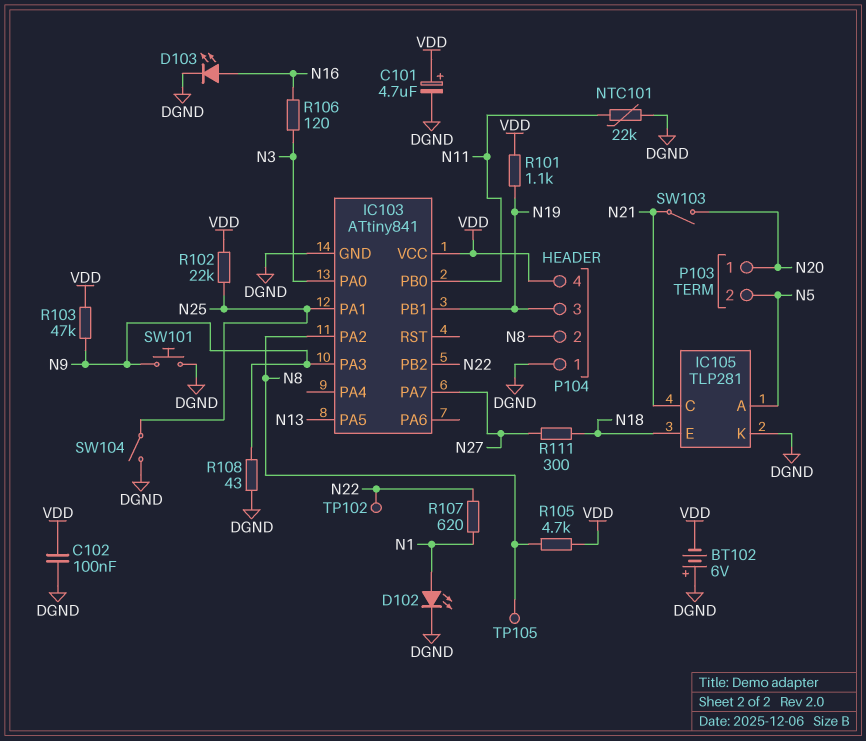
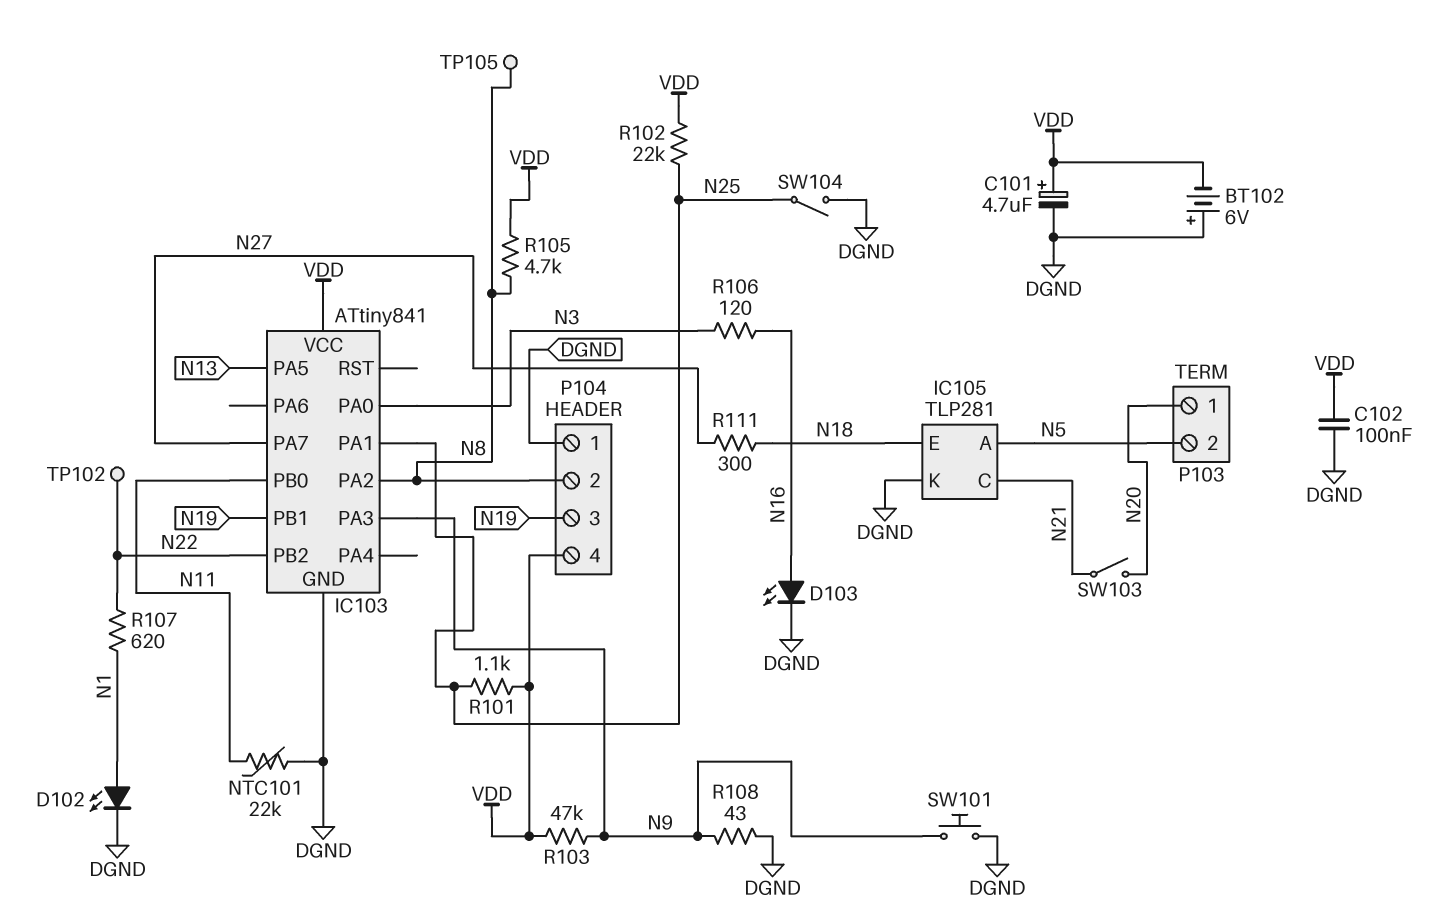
R101: 1.1k (N19, VDD) -> 1.1k (N25, VDD)

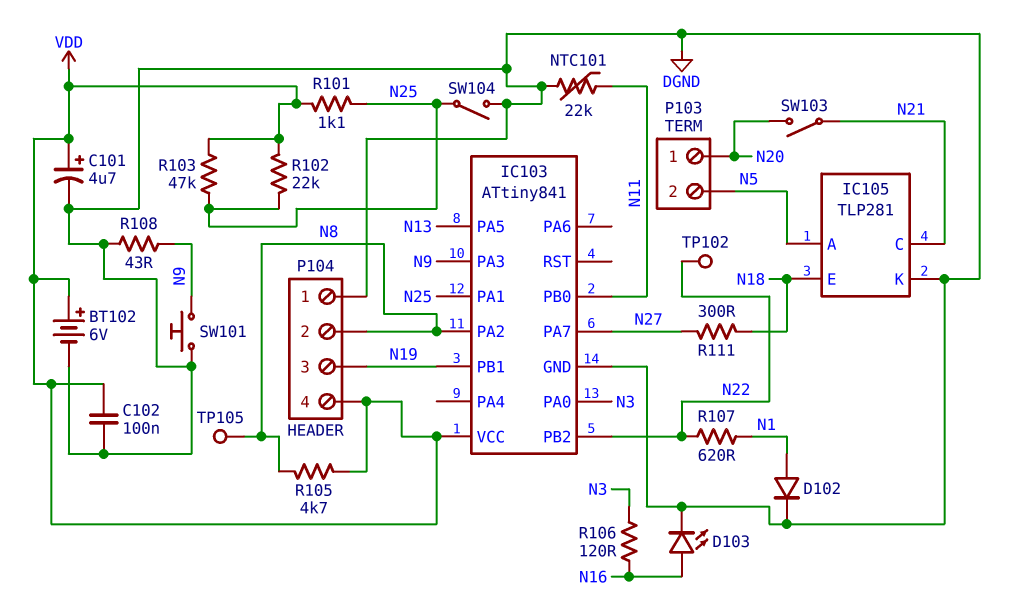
BT102: 6V (plus DGND, minus VDD) -> 6V (plus VDD, minus DGND)
D102: LED (A N1, K DGND) -> diode (A N1, K DGND)
R103: 47k (N9, VDD) -> 47k (N25, VDD)

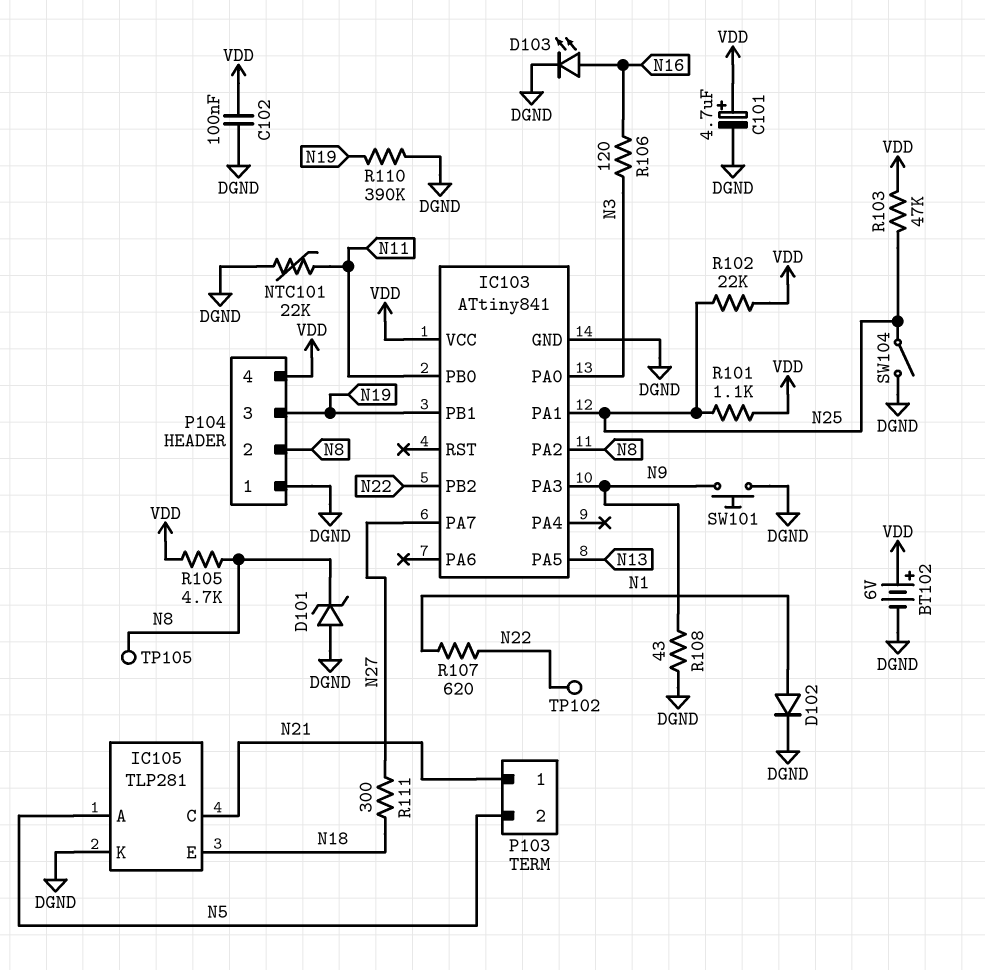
D101: none -> zener (A DGND, K N8)
P103 pin 1: N20 -> N21
R110: none -> 390k (DGND, N19)
SW103: switch (N20, N21) -> none

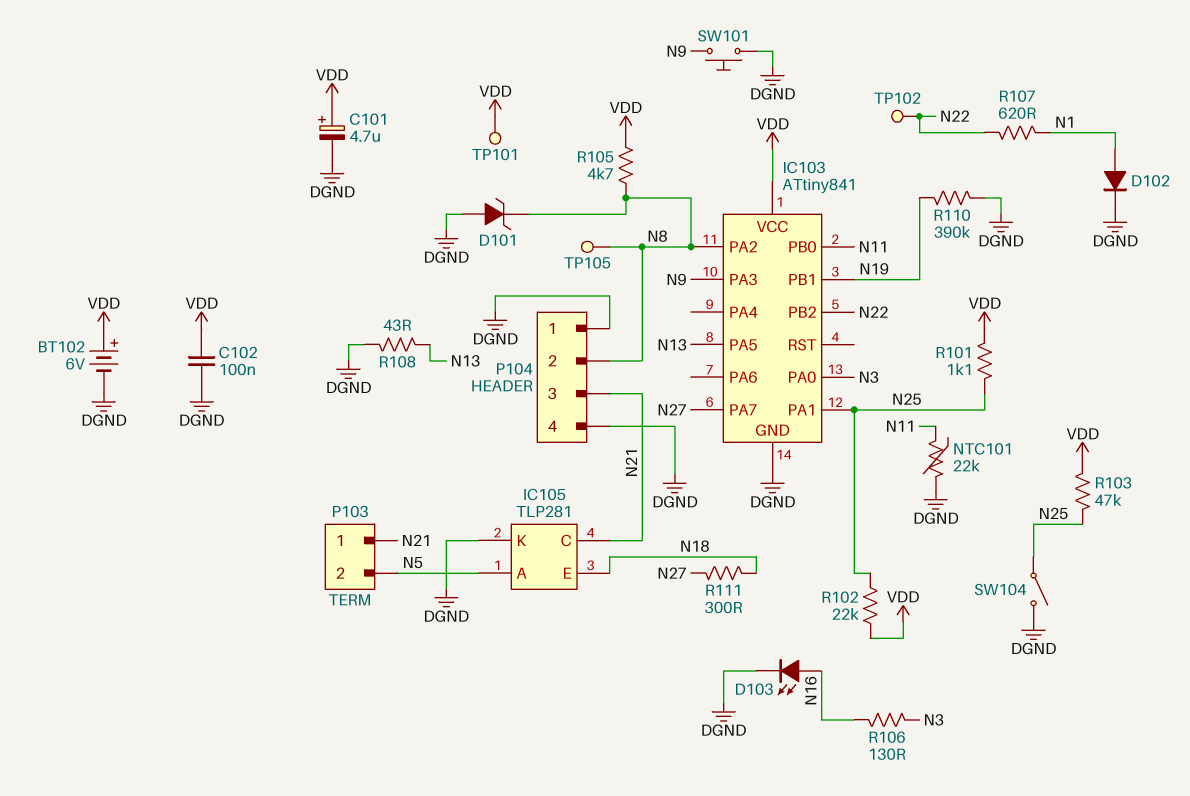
P104 pin 3: N19 -> N21
P104 pin 4: VDD -> DGND
R106: 120 (N3, N16) -> 130 (N3, N16)
R108: 43 (DGND, N9) -> 43 (DGND, N13)
TP101: none -> test point (VDD)

